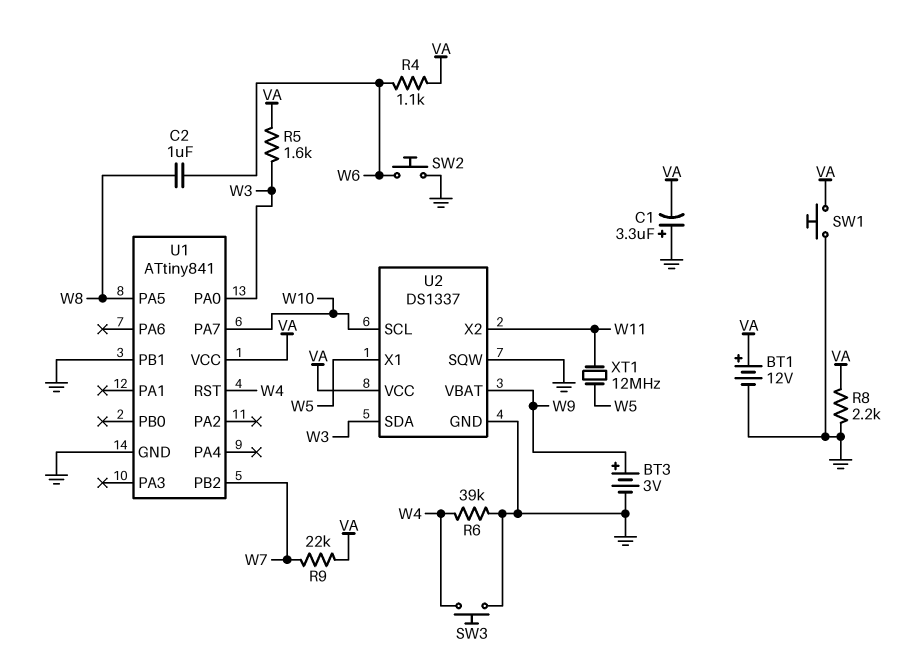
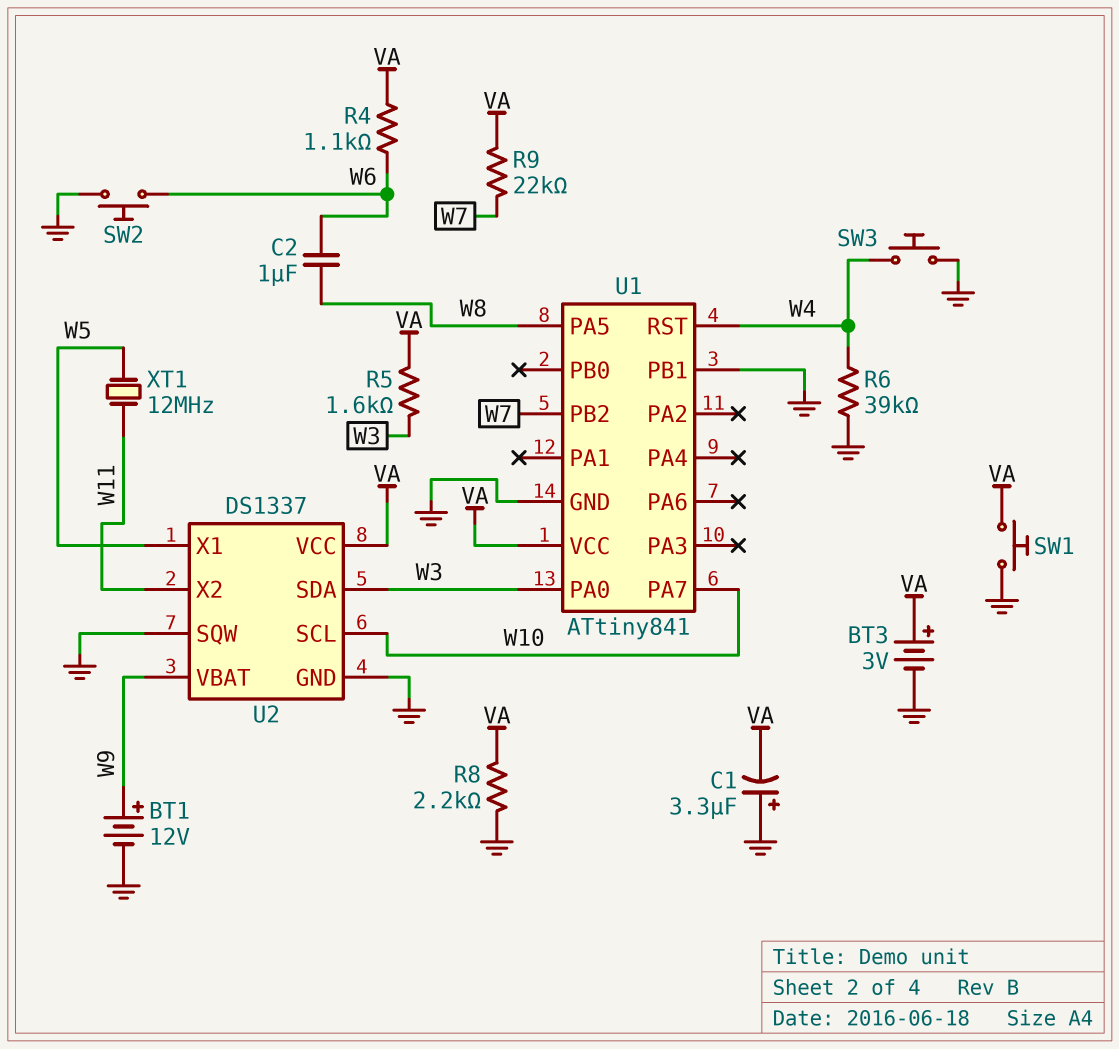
BT1: 12V (plus VA, minus GND) -> 12V (plus W9, minus GND)
BT3: 3V (plus W9, minus GND) -> 3V (plus VA, minus GND)

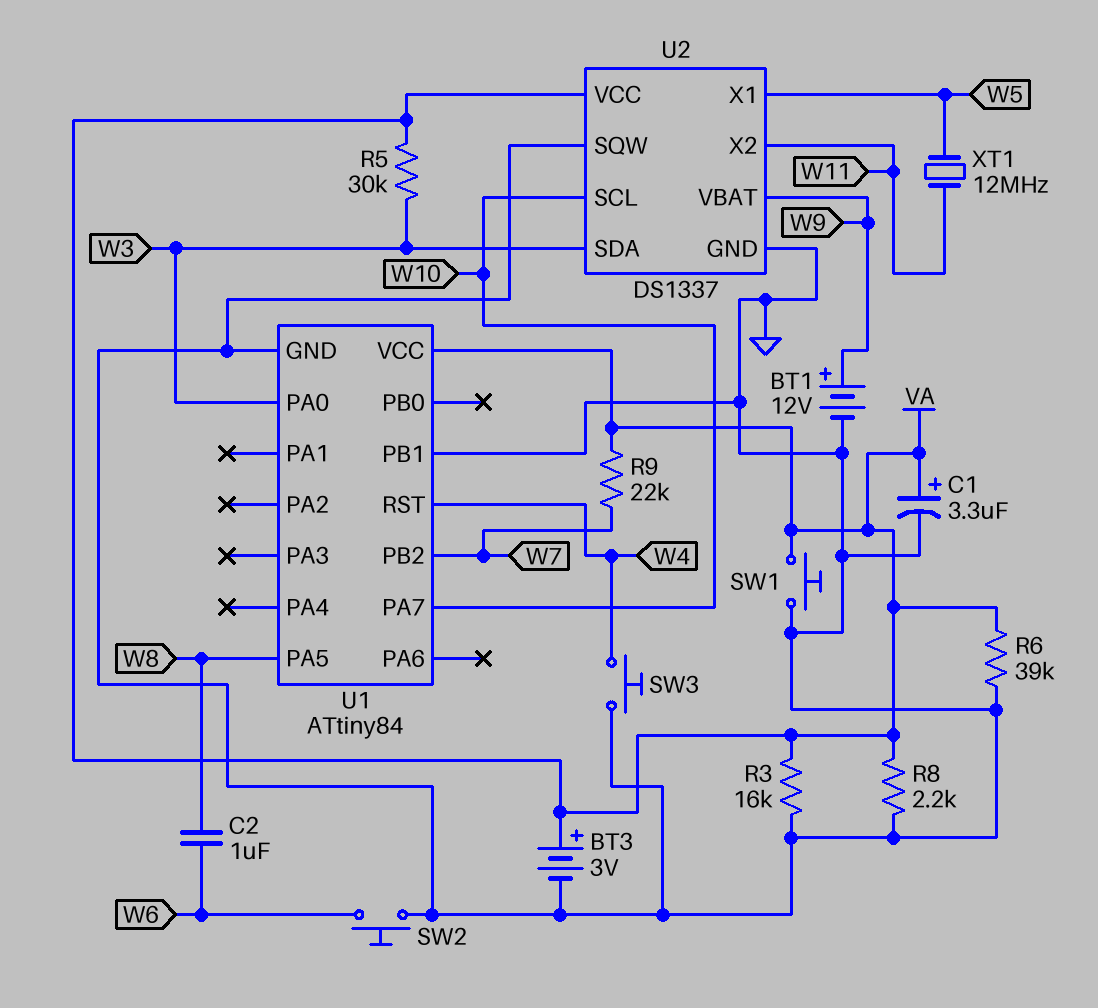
C1: 3.3uF (plus GND, minus VA) -> 3.3uF (plus VA, minus GND)
R3: none -> 16k (GND, VA)
R4: 1.1k (VA, W6) -> none
R5: 1.6k (VA, W3) -> 30k (VA, W3)
R6: 39k (GND, W4) -> 39k (GND, VA)
U1: ATtiny841 -> ATtiny84

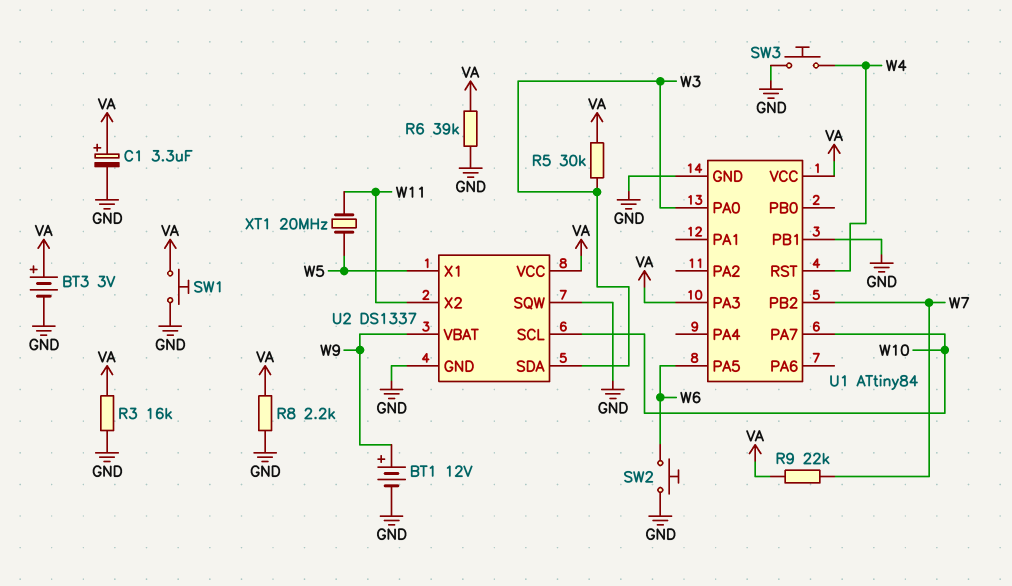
C2: 1uF (W6, W8) -> none
U1 pin PA3: none -> VA
U1 pin PA5: W8 -> W6
XT1: 12MHz (W5, W11) -> 20MHz (W5, W11)

